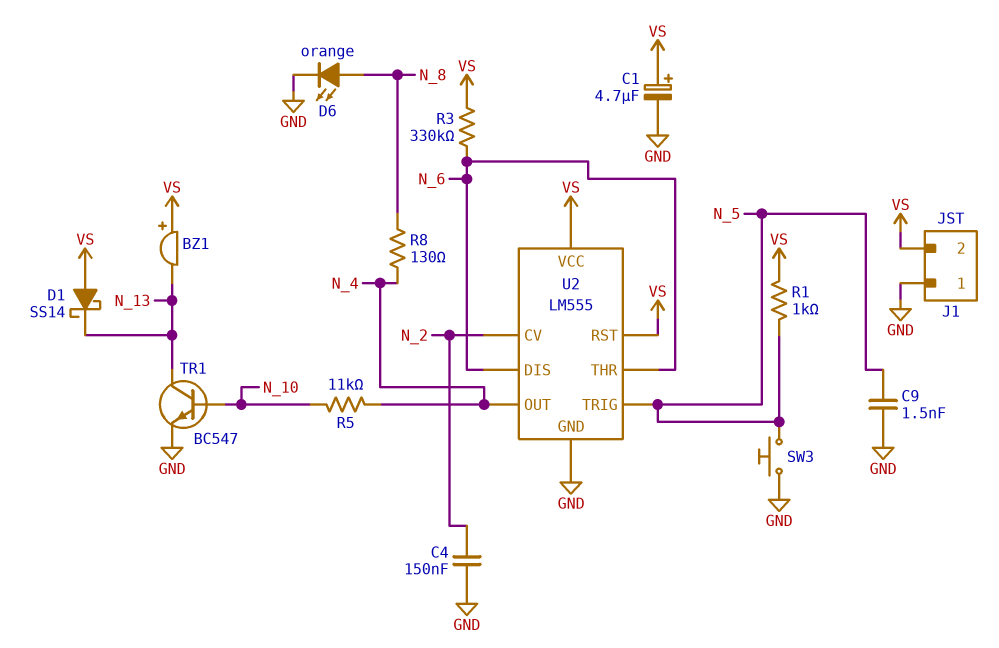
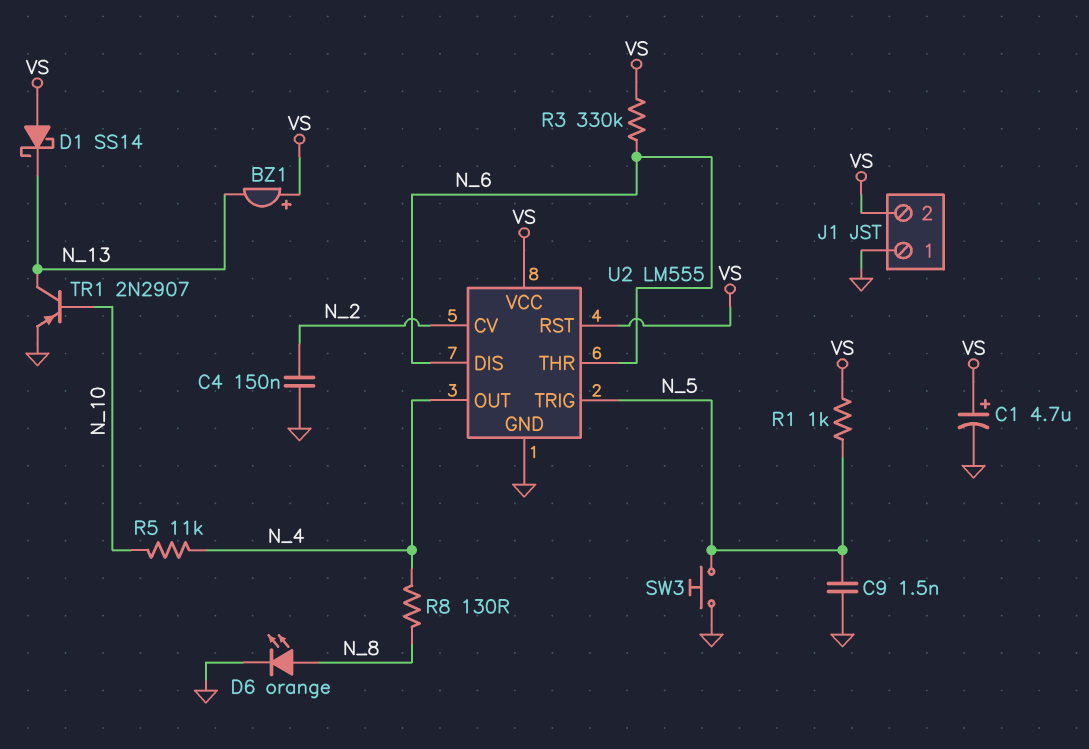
TR1: NPN BC547 (B N_10, C N_13, E GND) -> PNP 2N2907 (B N_10, C N_13, E GND)

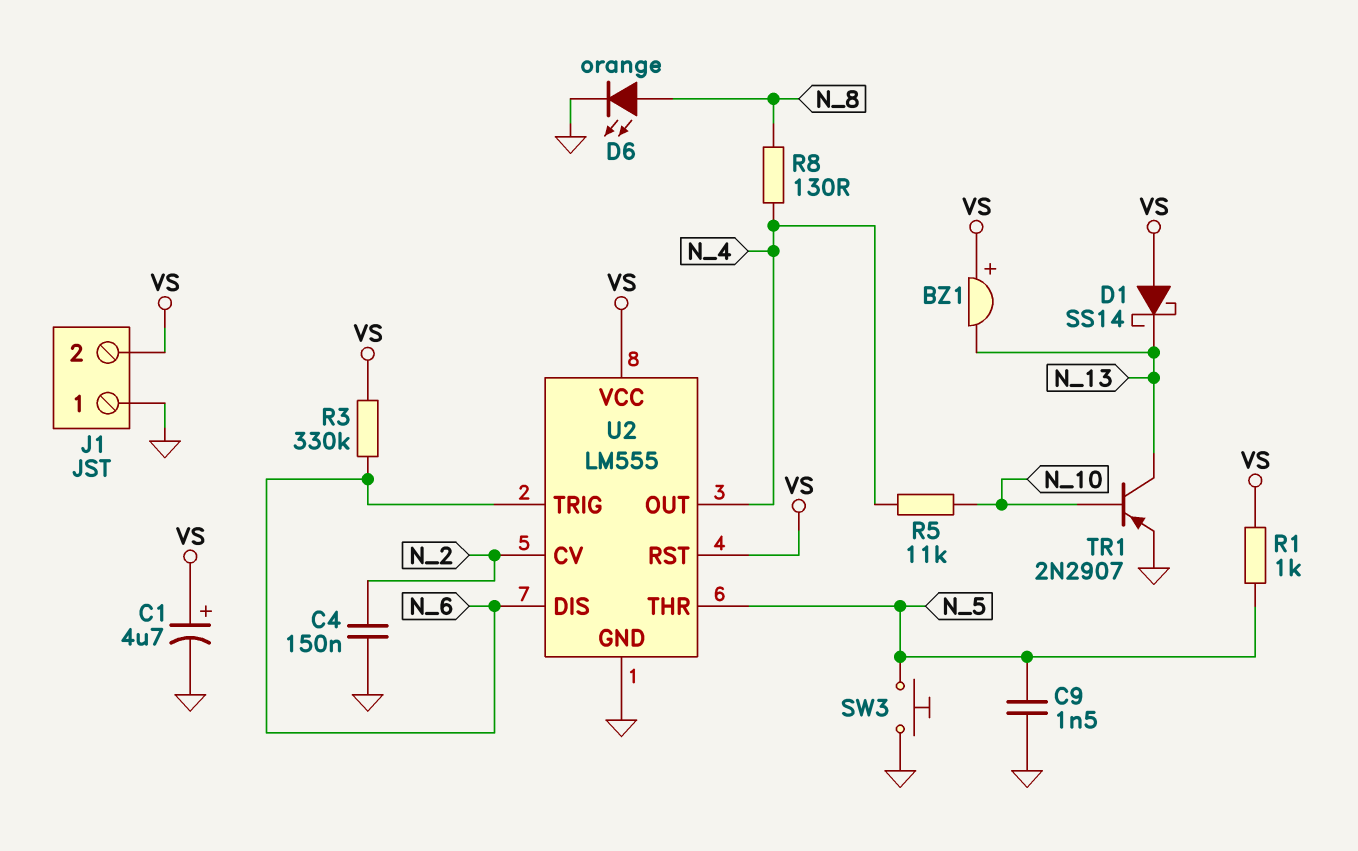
U2 pin THR: N_6 -> N_5
U2 pin TRIG: N_5 -> N_6

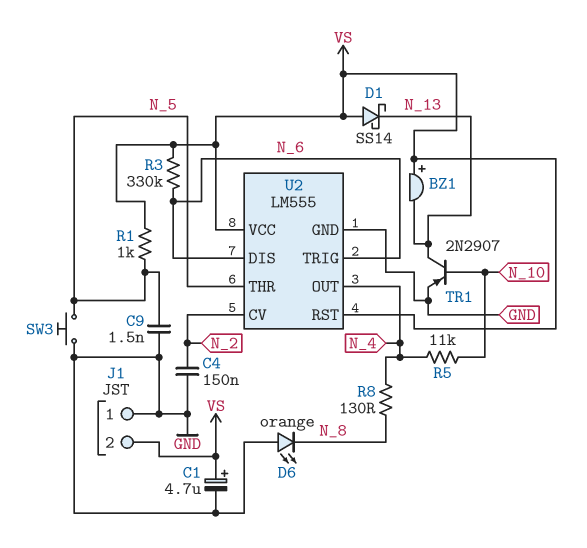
D6: LED orange (A N_8, K GND) -> LED orange (A GND, K N_8)

